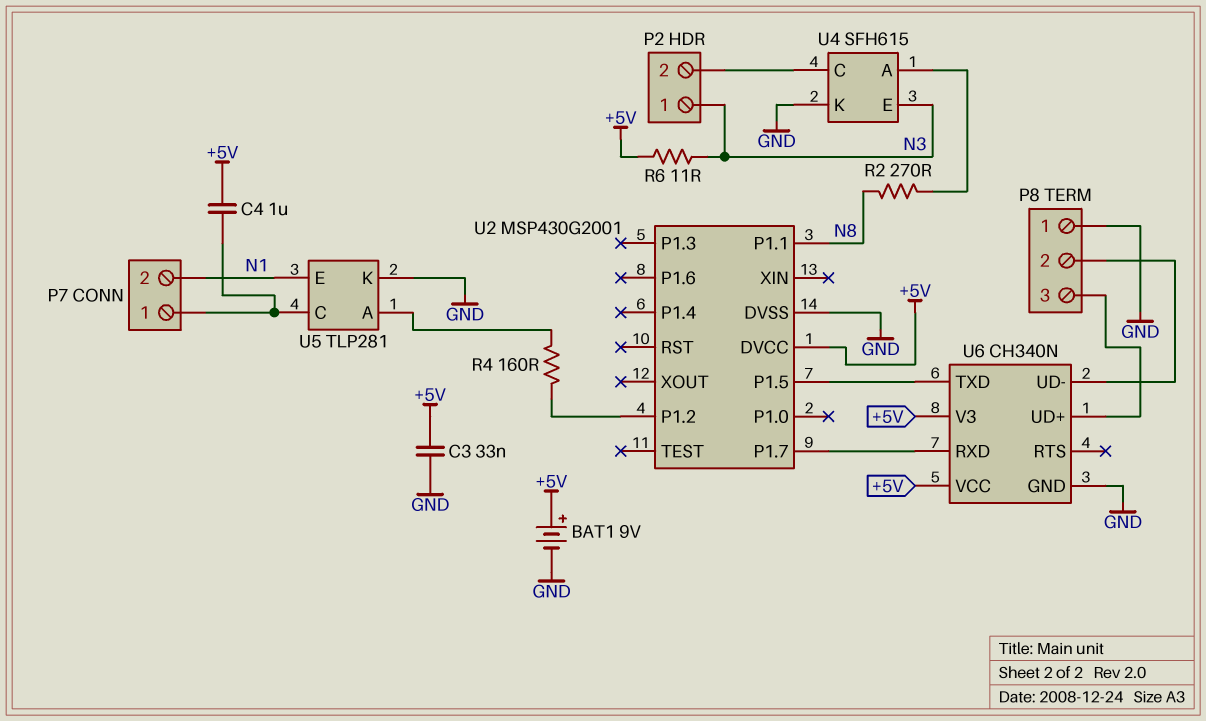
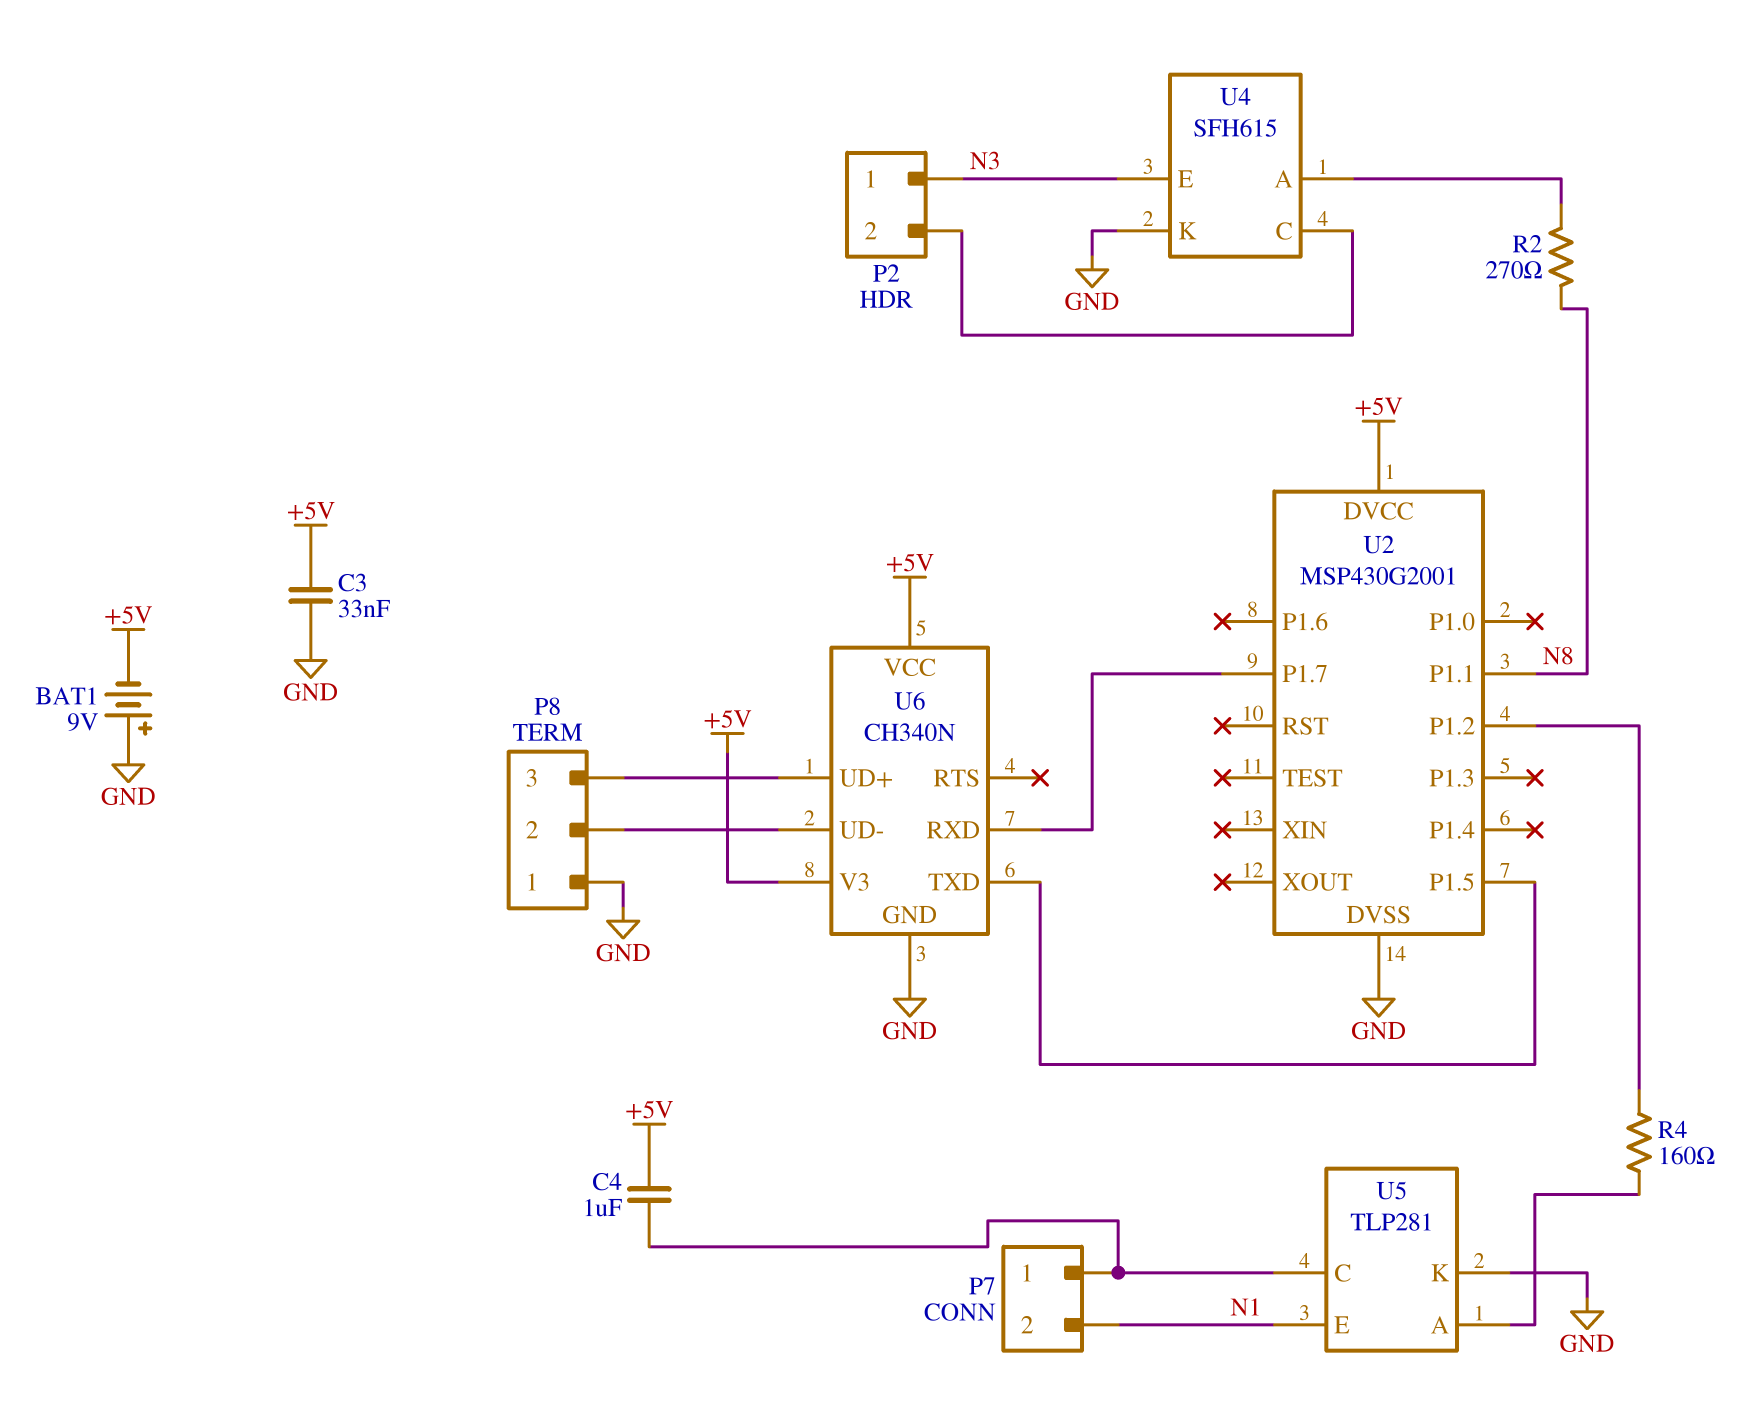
BAT1: 9V (plus +5V, minus GND) -> 9V (plus GND, minus +5V)
R6: 11 (+5V, N3) -> none

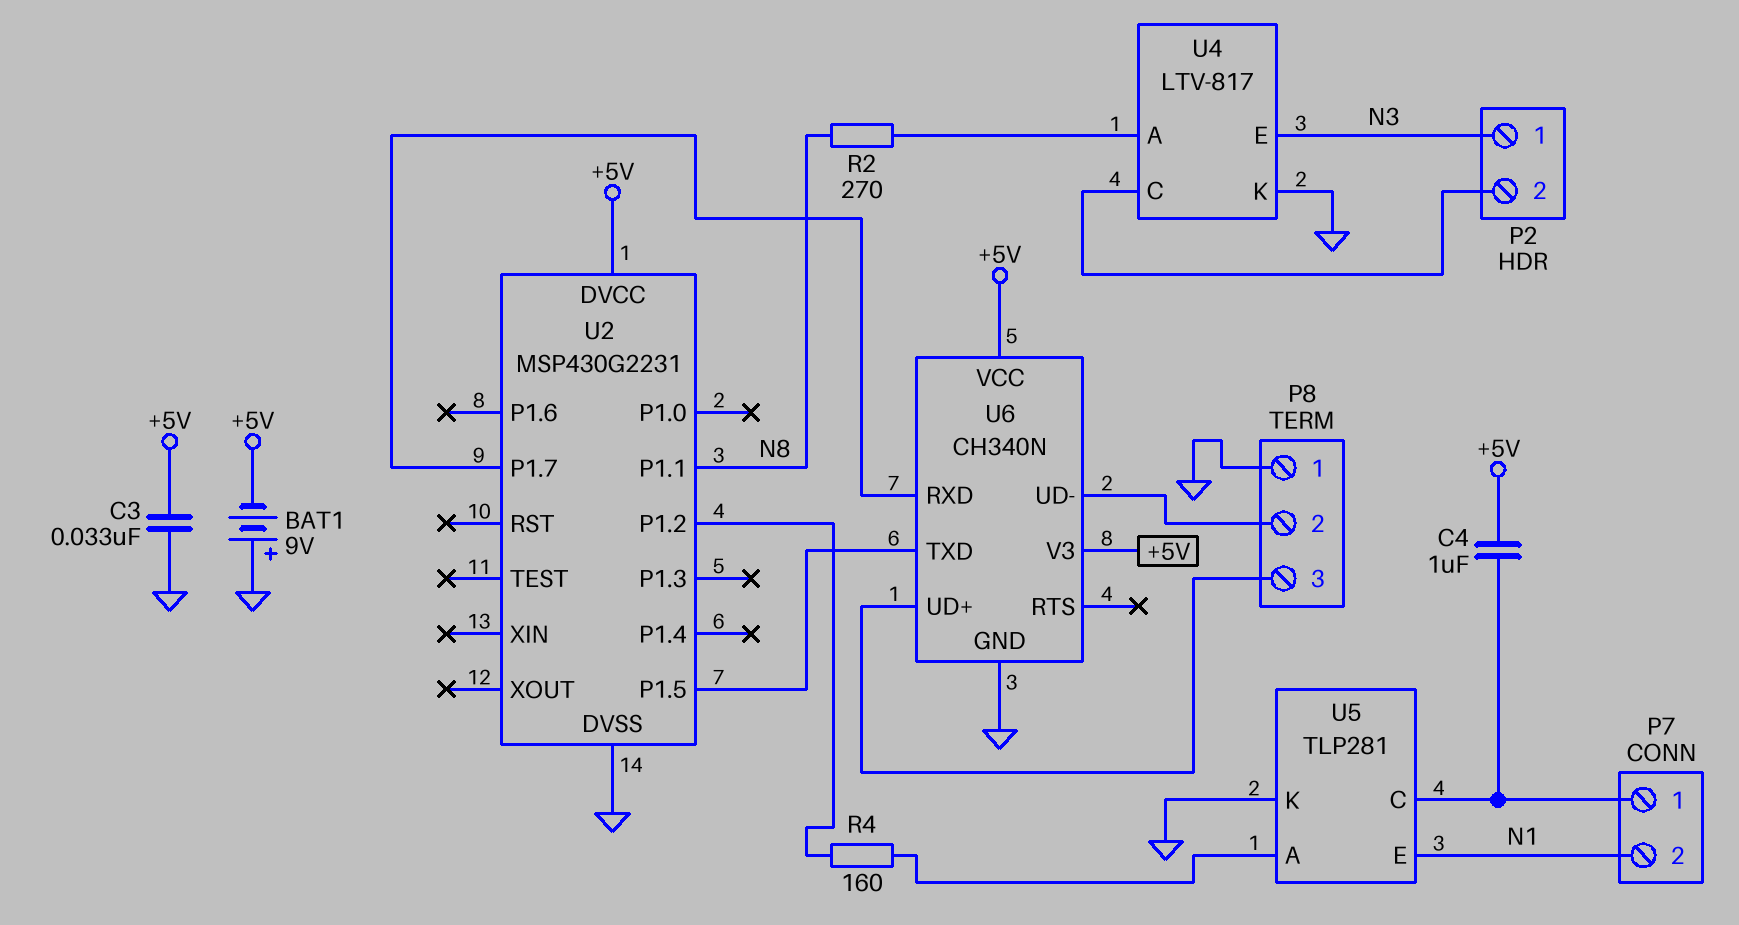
U2: MSP430G2001 -> MSP430G2231
U4: SFH615 -> LTV-817

